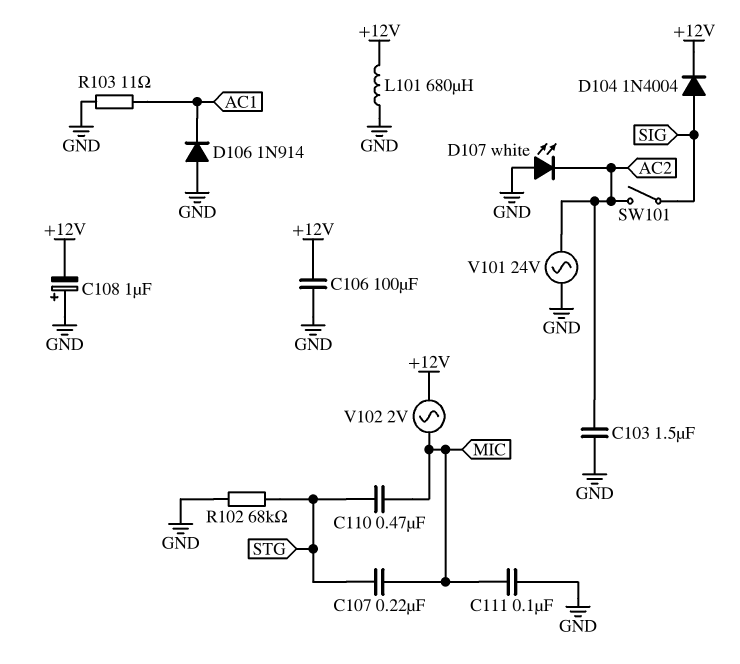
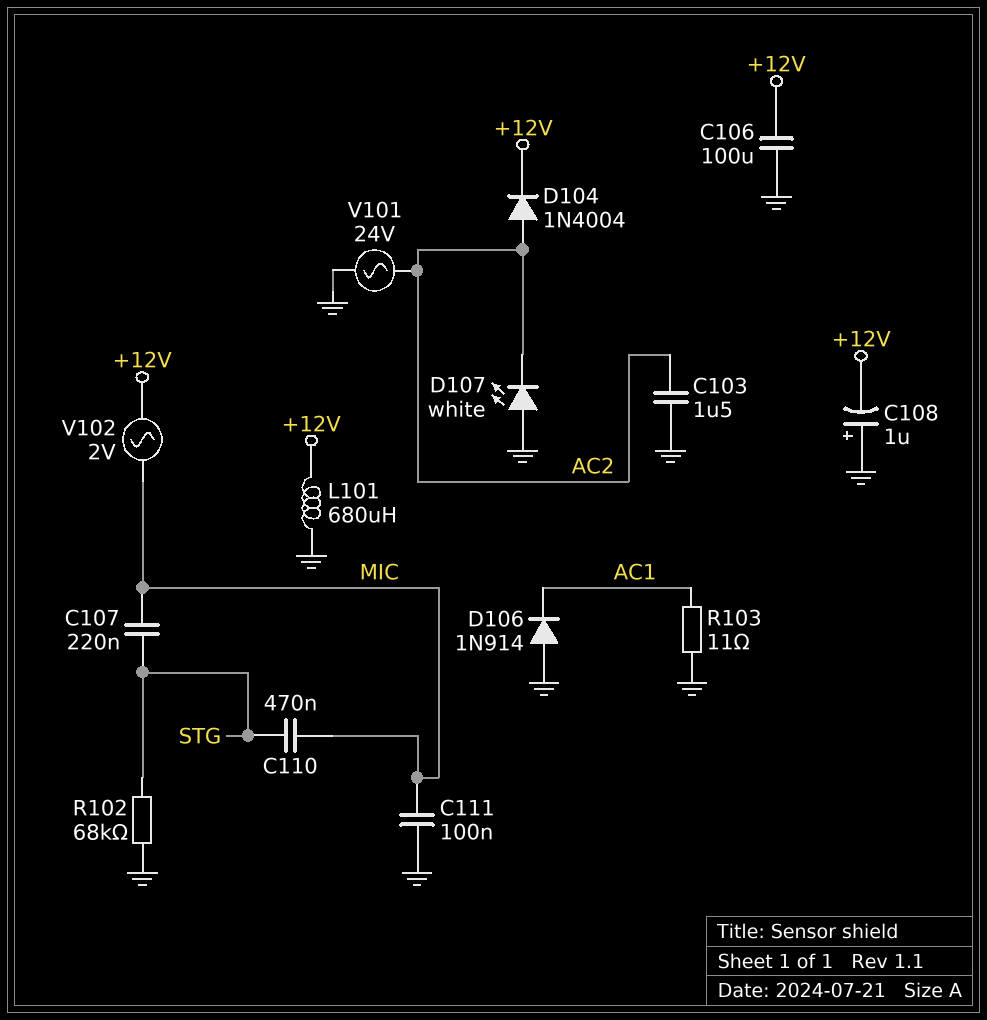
D104: diode 1N4004 (A SIG, K +12V) -> diode 1N4004 (A AC2, K +12V)
SW101: switch (AC2, SIG) -> none

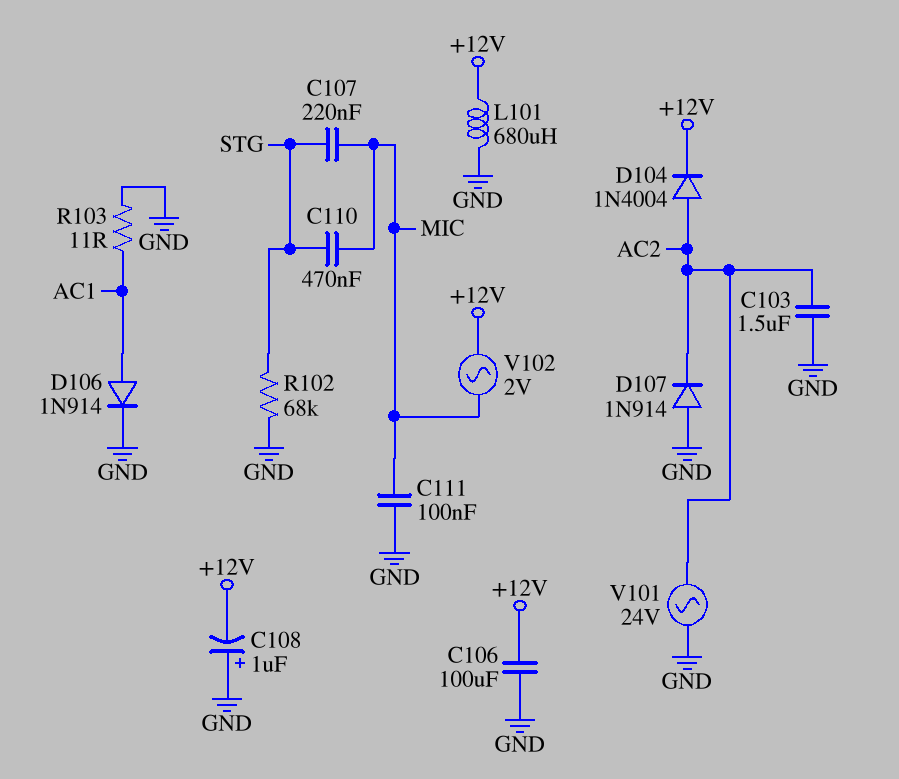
D106: diode 1N914 (A GND, K AC1) -> diode 1N914 (A AC1, K GND)
D107: LED white (A GND, K AC2) -> diode 1N914 (A GND, K AC2)

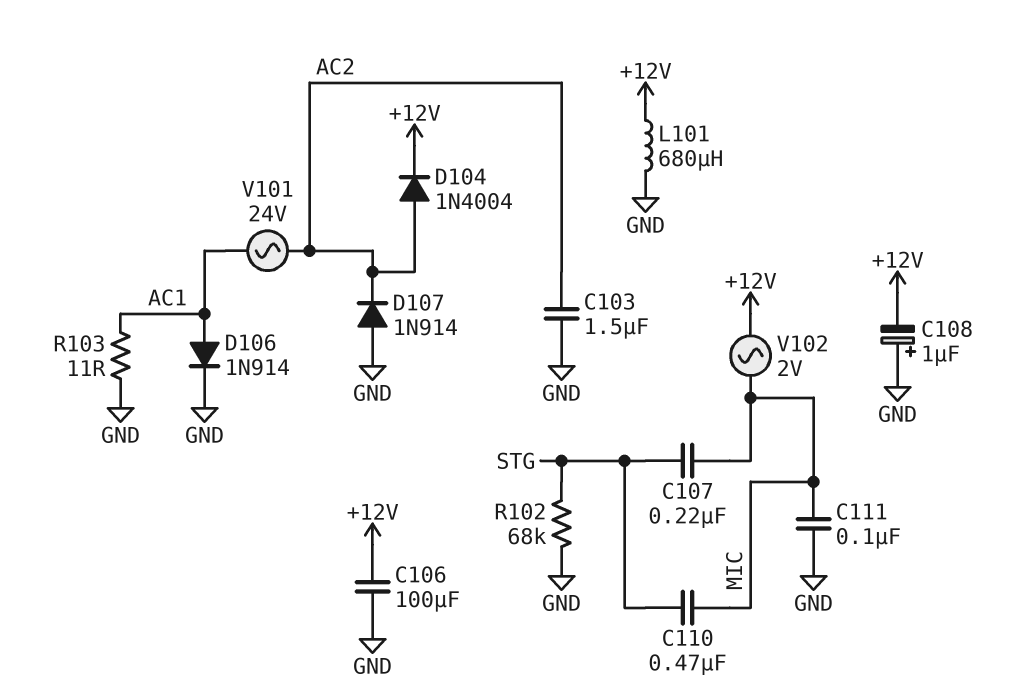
V101: AC 24V (AC2, GND) -> AC 24V (AC1, AC2)

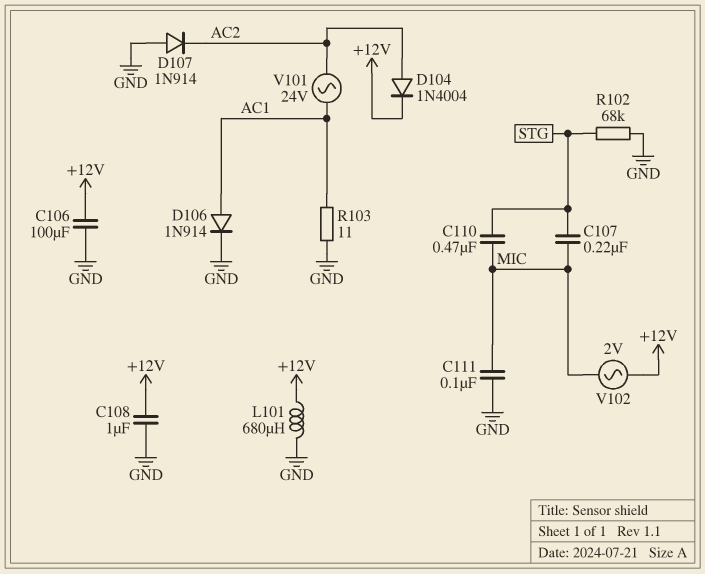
C103: 1.5uF (AC2, GND) -> none
C108: 1uF (plus GND, minus +12V) -> 1uF (+12V, GND)

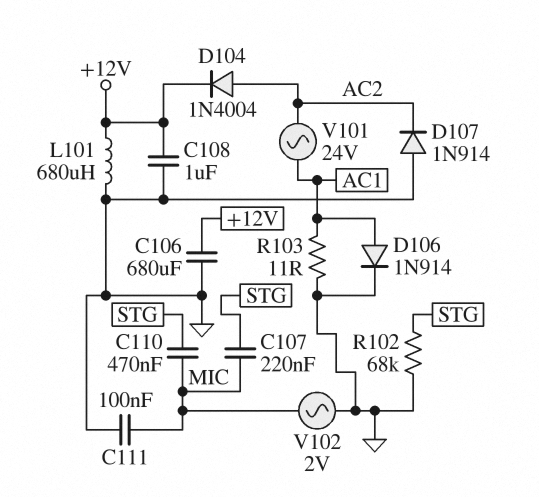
C106: 100uF (+12V, GND) -> 680uF (+12V, GND)
V102: AC 2V (+12V, MIC) -> AC 2V (GND, MIC)

